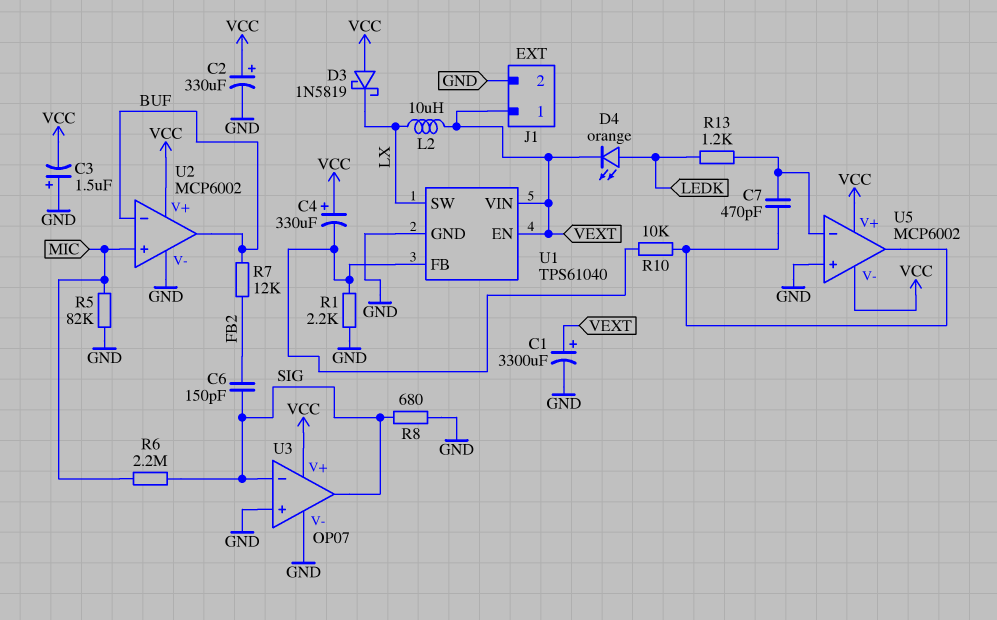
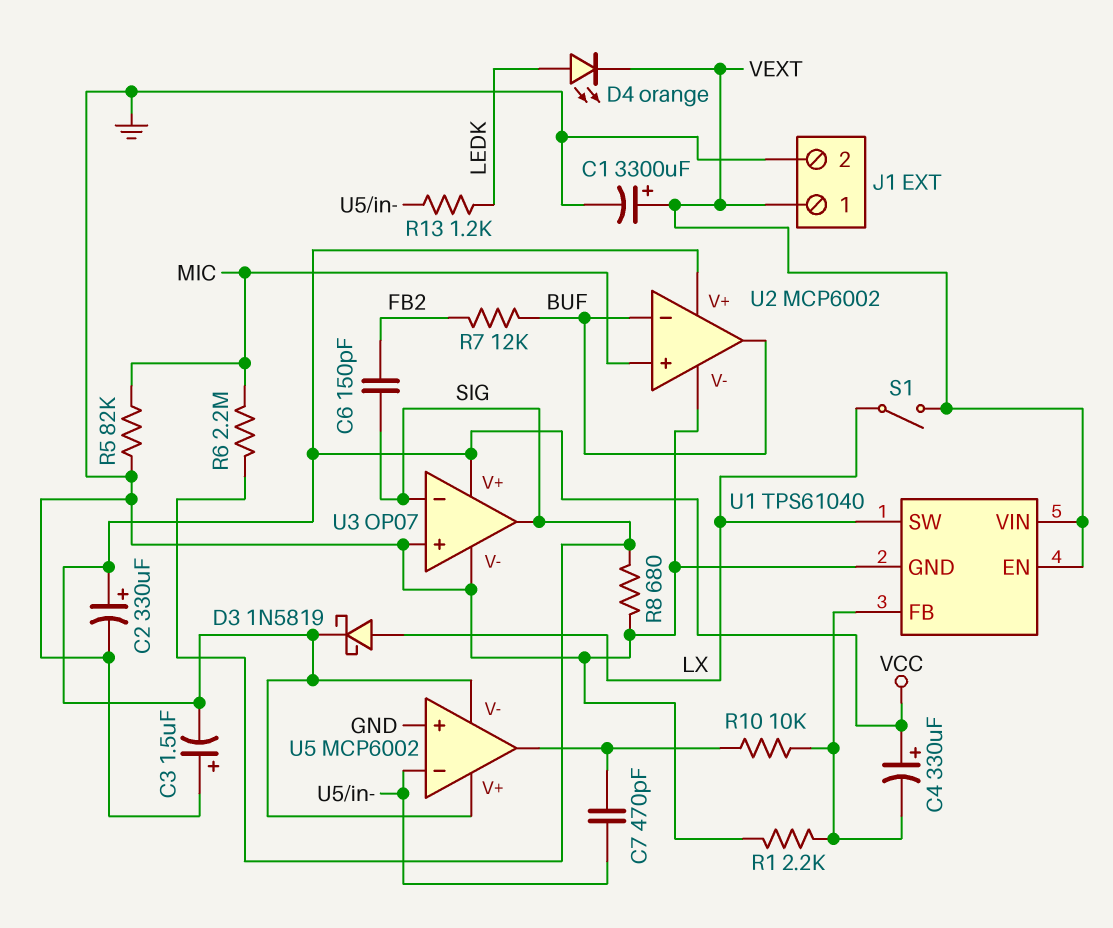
D3: schottky 1N5819 (A VCC, K LX) -> schottky 1N5819 (A LX, K VCC)
L2: 10uH (LX, VEXT) -> none
S1: none -> switch (LX, VEXT)

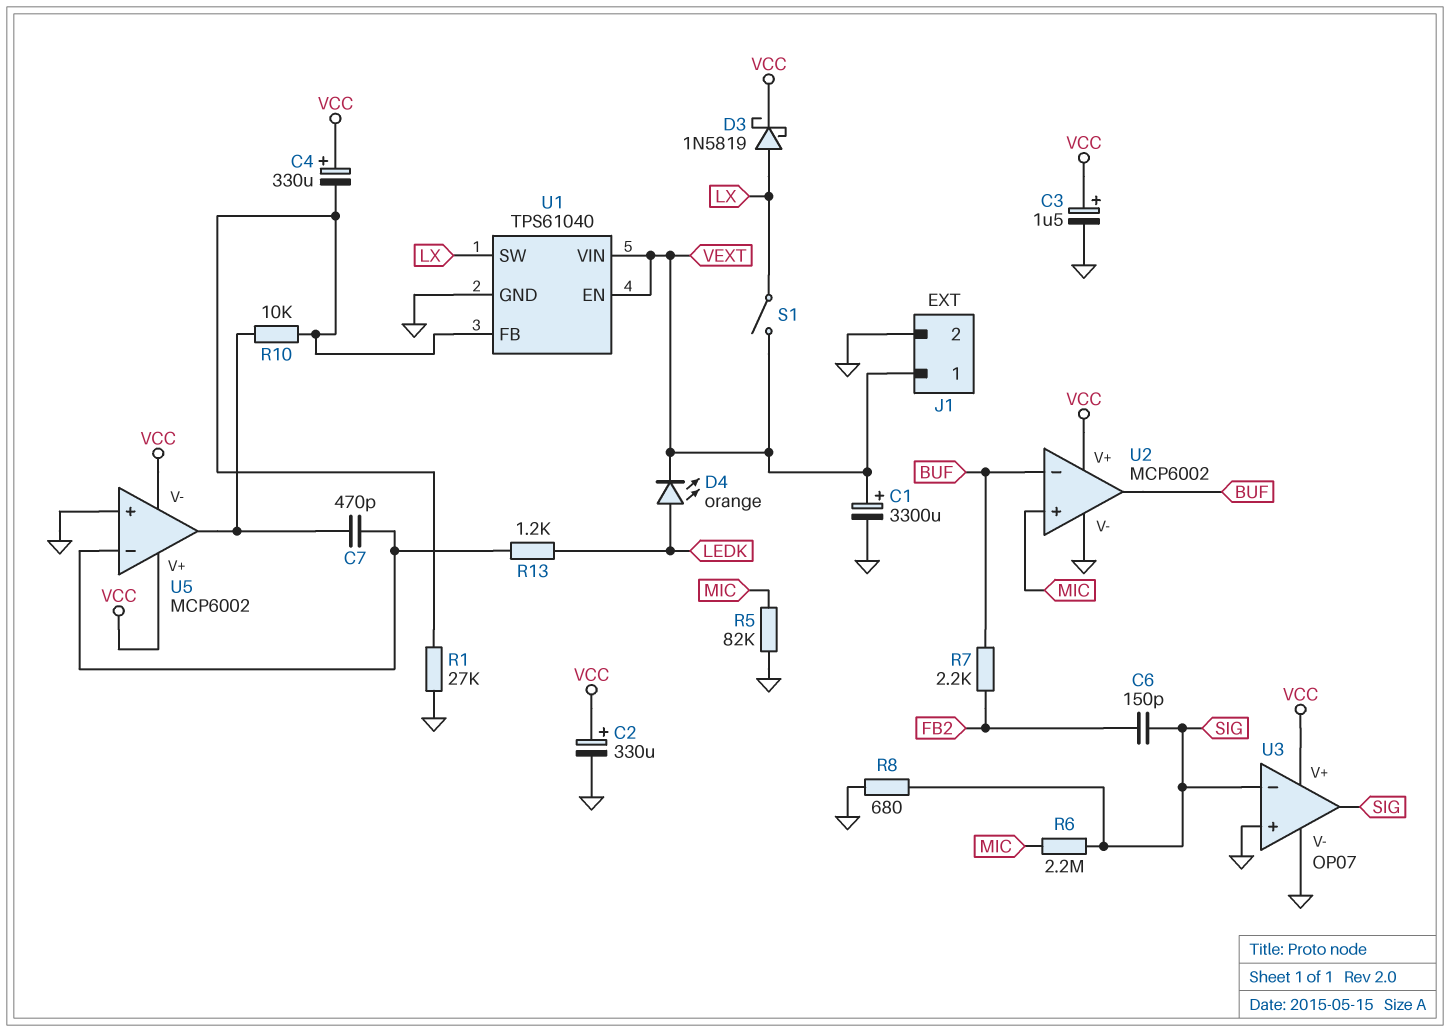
C3: 1.5uF (plus GND, minus VCC) -> 1.5uF (plus VCC, minus GND)
R1: 2.2k (GND, U1/FB) -> 27k (GND, U1/FB)
R7: 12k (BUF, FB2) -> 2.2k (BUF, FB2)

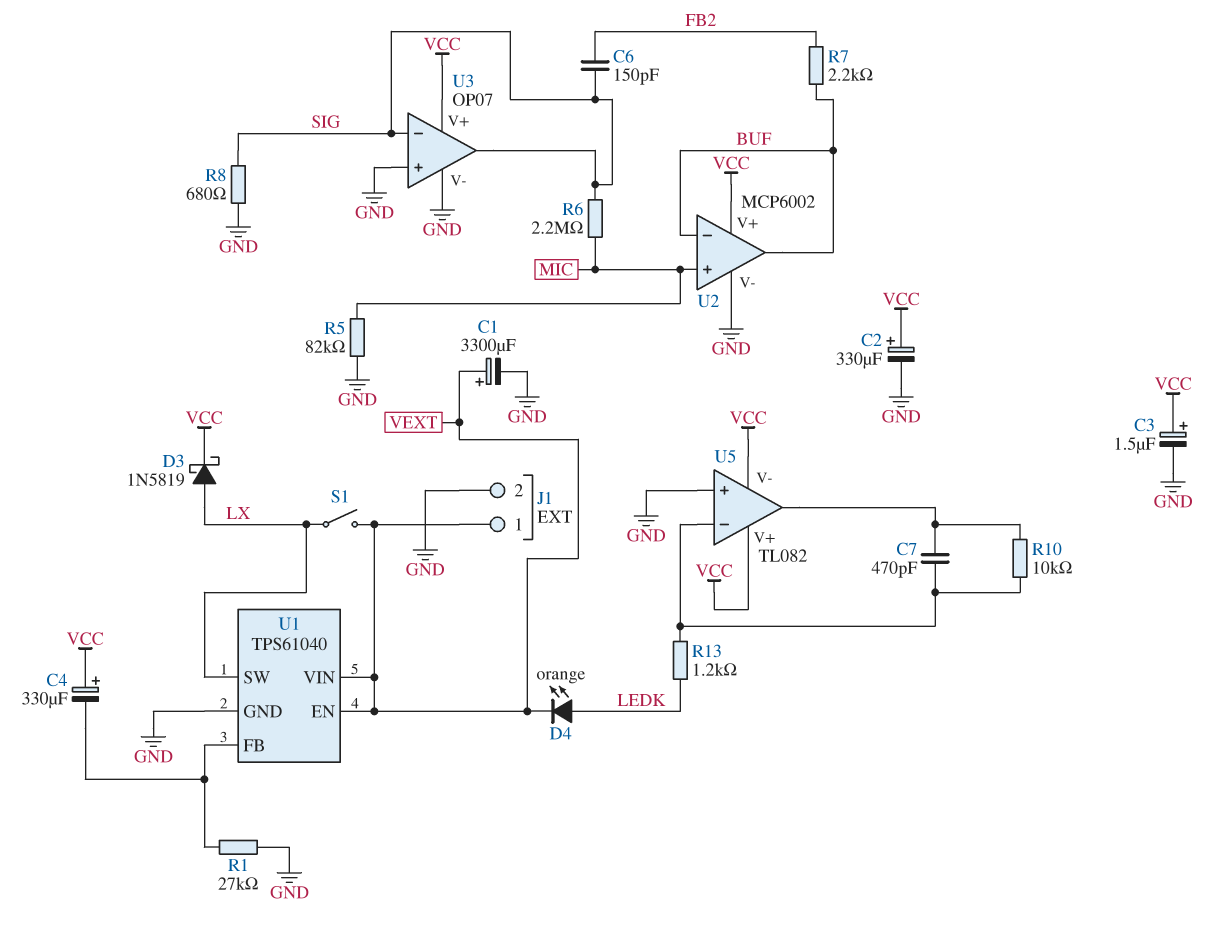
R10: 10k (U1/FB, U5/out) -> 10k (U5/in-, U5/out)
U5: MCP6002 -> TL082

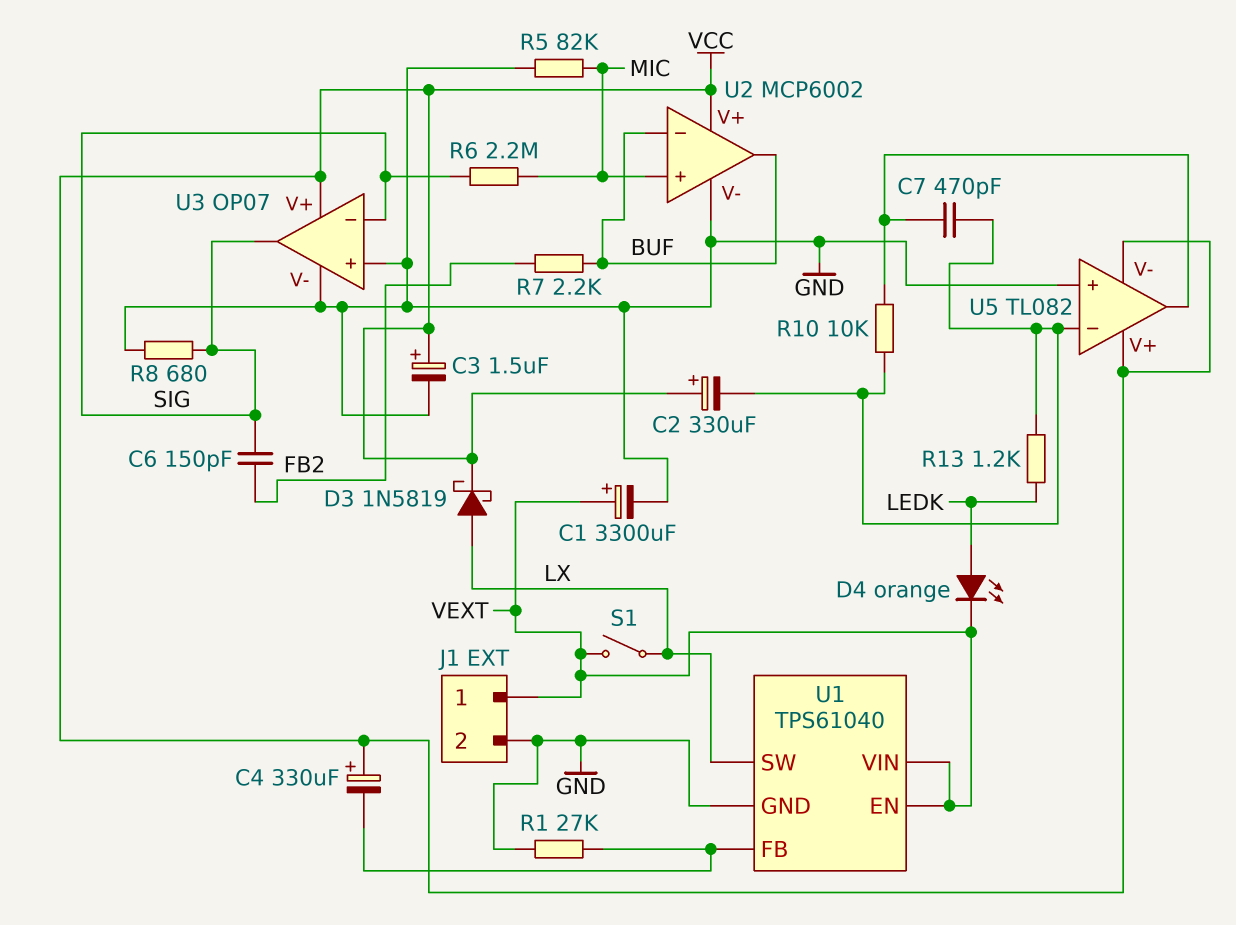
C2: 330uF (plus VCC, minus GND) -> 330uF (plus VCC, minus U5/in-)

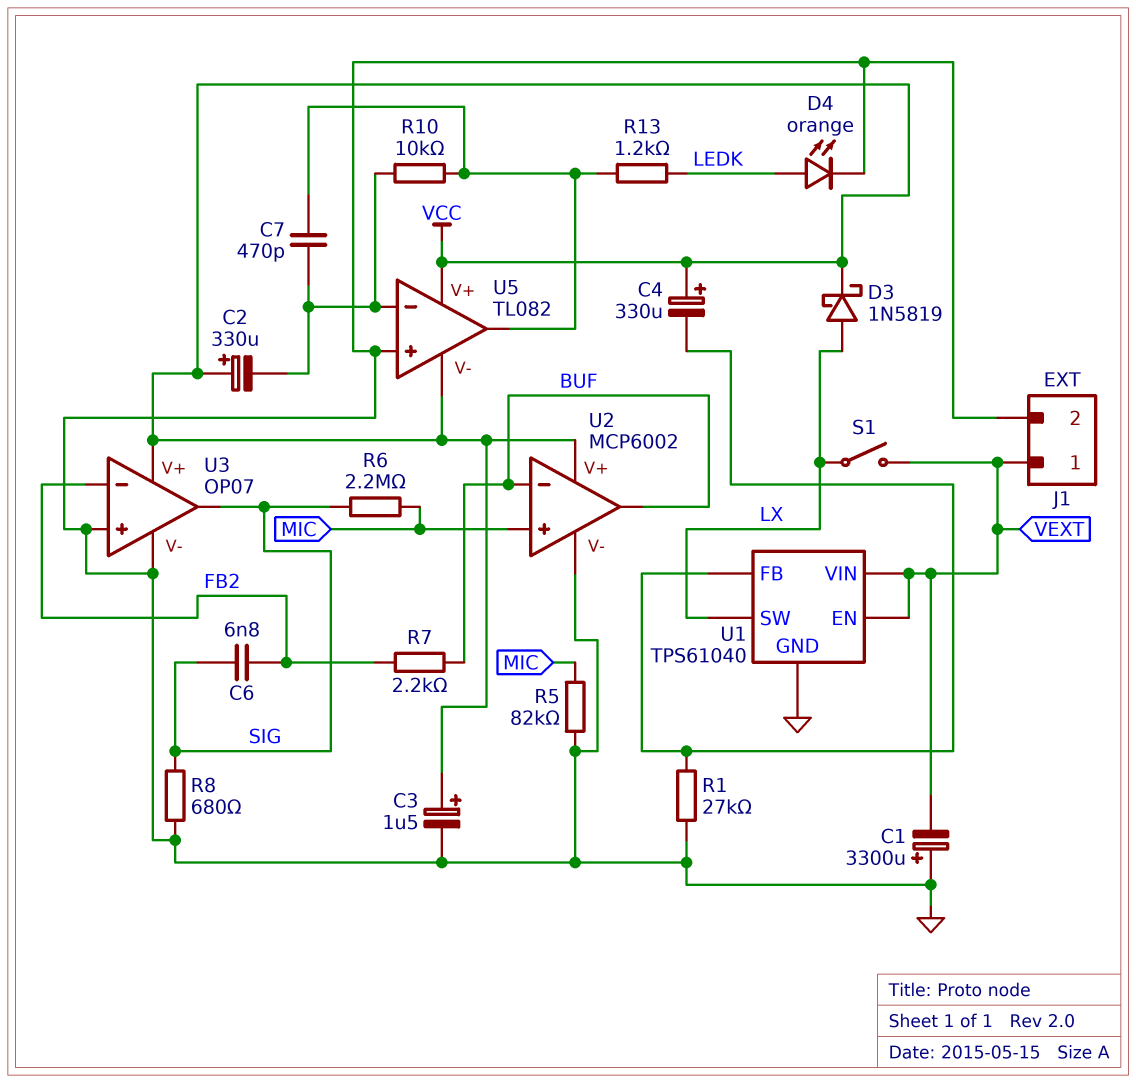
C1: 3300uF (plus VEXT, minus GND) -> 3300uF (plus GND, minus VEXT)
C6: 150pF (FB2, SIG) -> 6.8nF (FB2, SIG)
D4: LED orange (A LEDK, K VEXT) -> LED orange (A LEDK, K GND)
R13: 1.2k (LEDK, U5/in-) -> 1.2k (LEDK, U5/out)
U3 pin in-: SIG -> FB2

